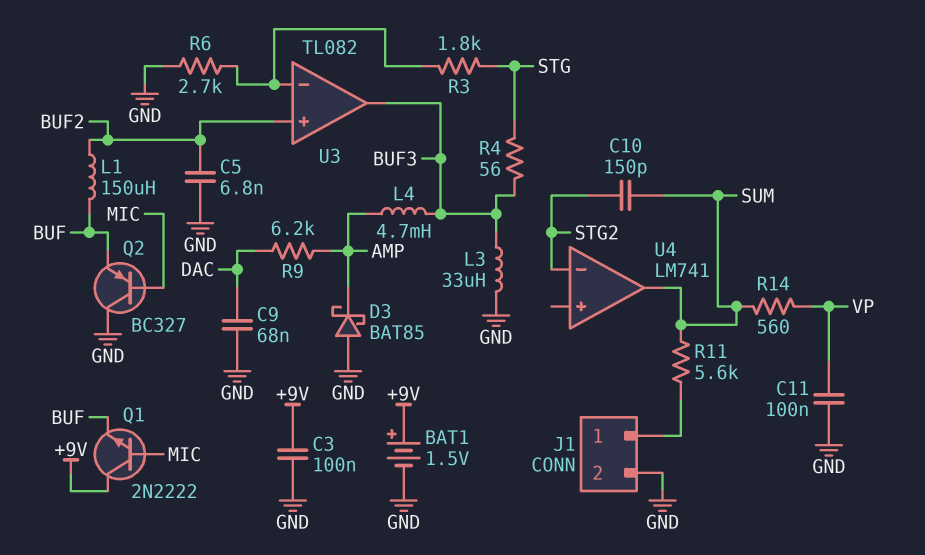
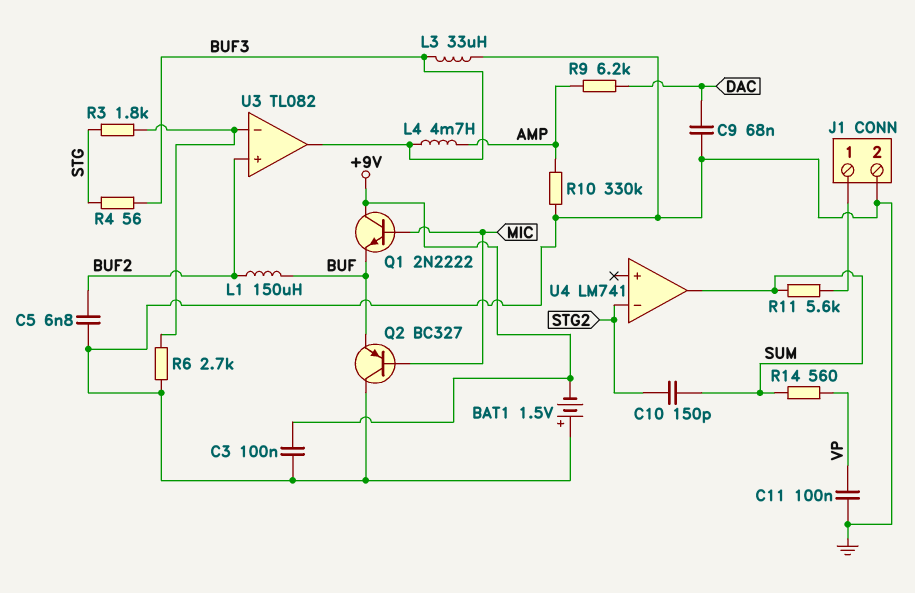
BAT1: 1.5V (plus +9V, minus GND) -> 1.5V (plus GND, minus +9V)
D3: schottky BAT85 (A GND, K AMP) -> none
R10: none -> 330k (AMP, GND)

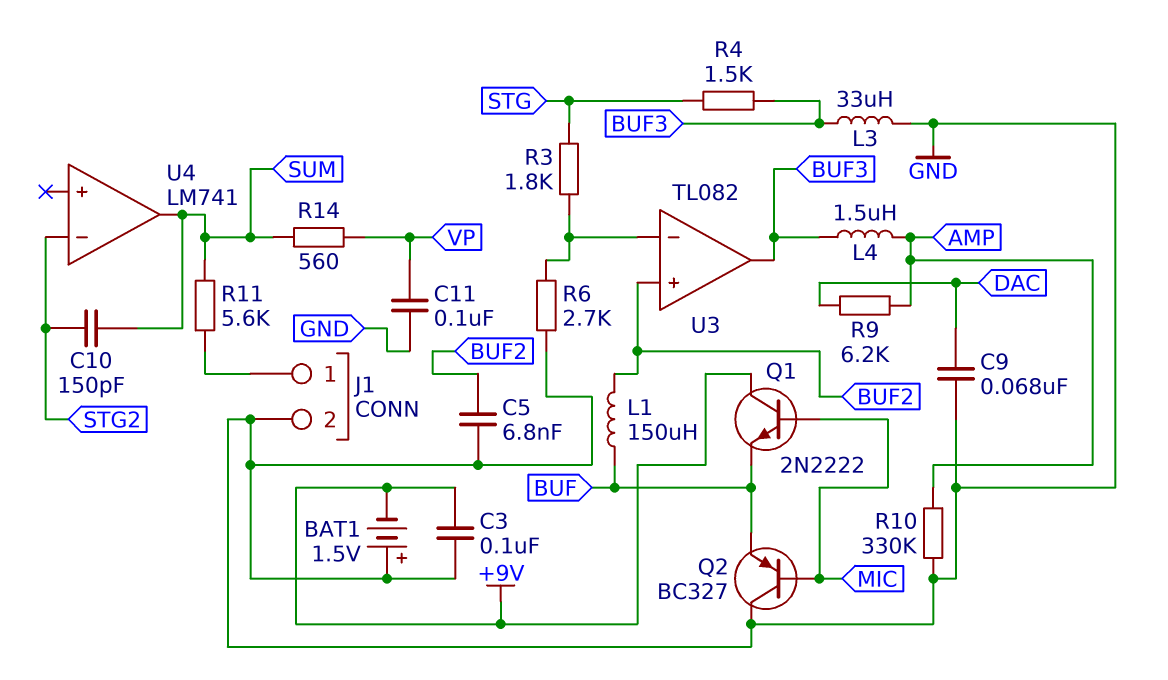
L4: 4.7mH (AMP, BUF3) -> 1.5uH (AMP, BUF3)
R4: 56 (BUF3, STG) -> 1.5k (BUF3, STG)

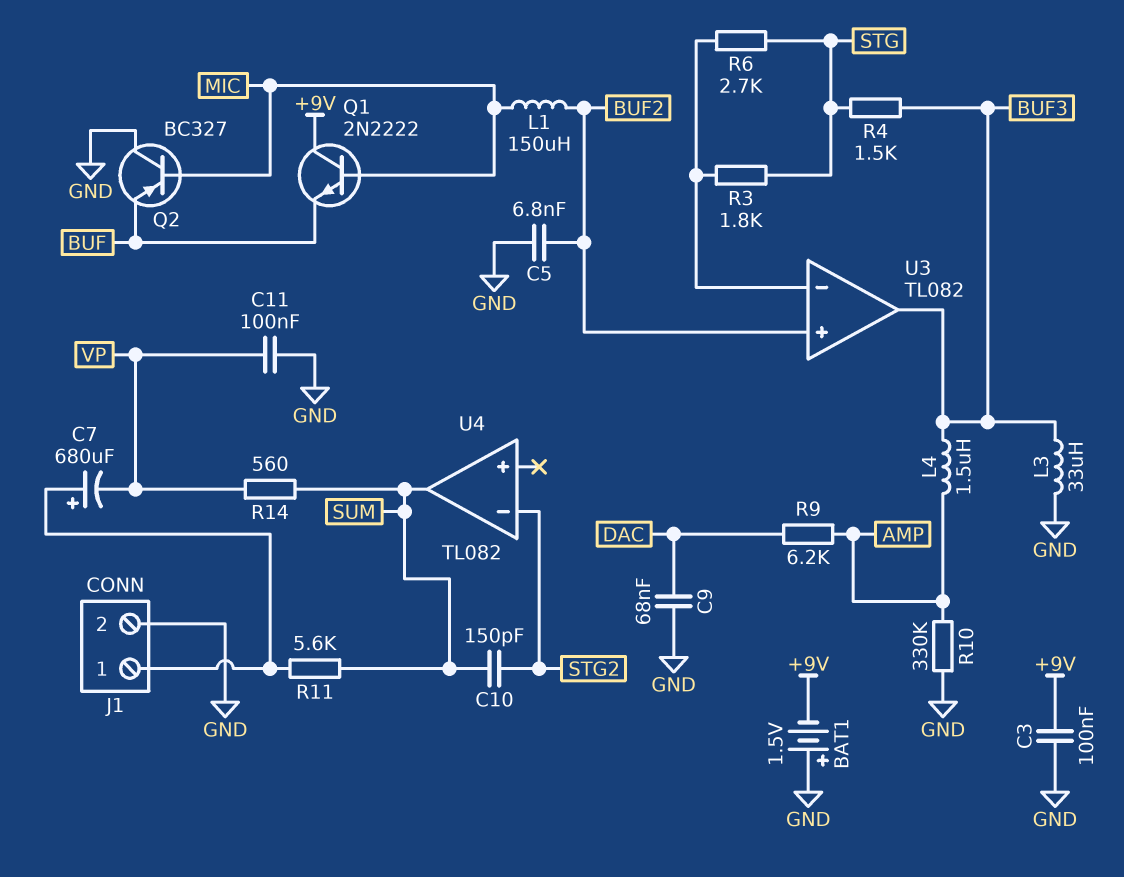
C7: none -> 680uF (plus J1/1, minus VP)
L1: 150uH (BUF, BUF2) -> 150uH (BUF2, MIC)
R6: 2.7k (GND, U3/in-) -> 2.7k (STG, U3/in-)
U4: LM741 -> TL082

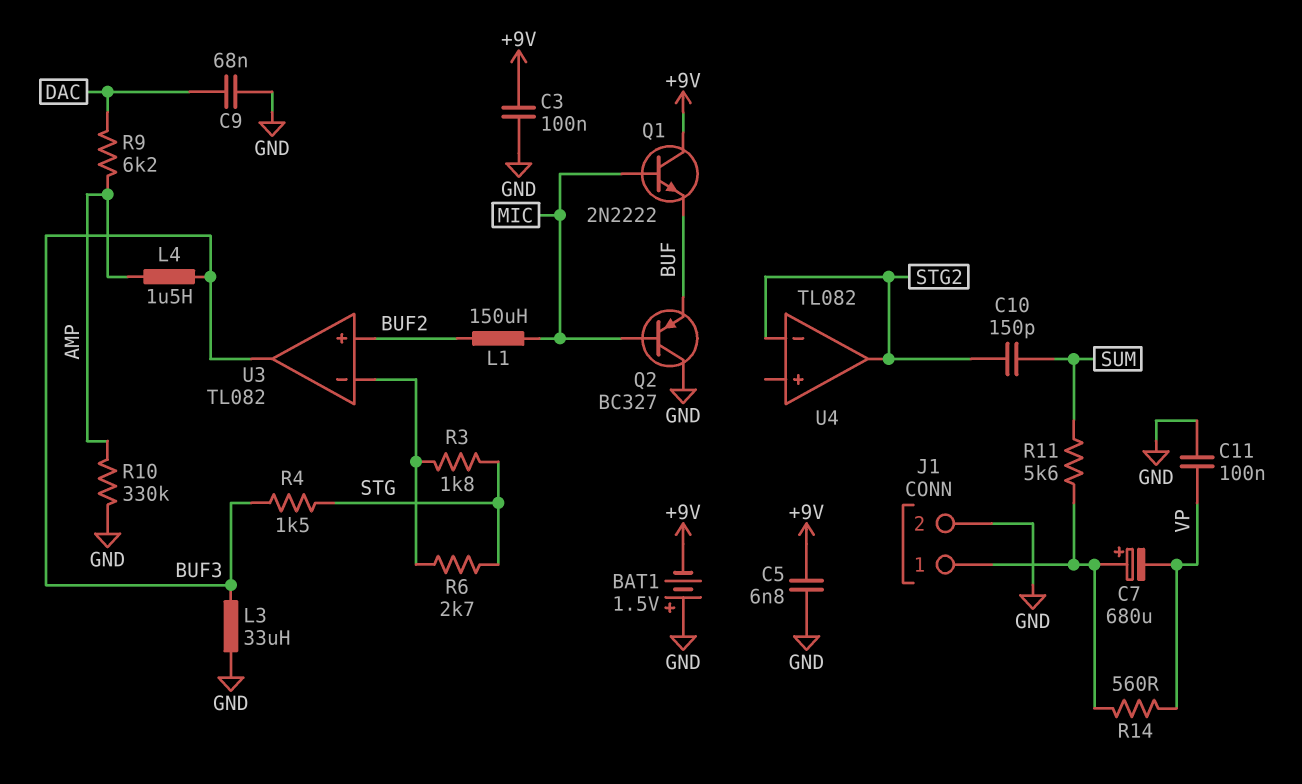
C5: 6.8nF (BUF2, GND) -> 6.8nF (+9V, GND)
R14: 560 (SUM, VP) -> 560 (J1/1, VP)
U4 pin out: SUM -> STG2

